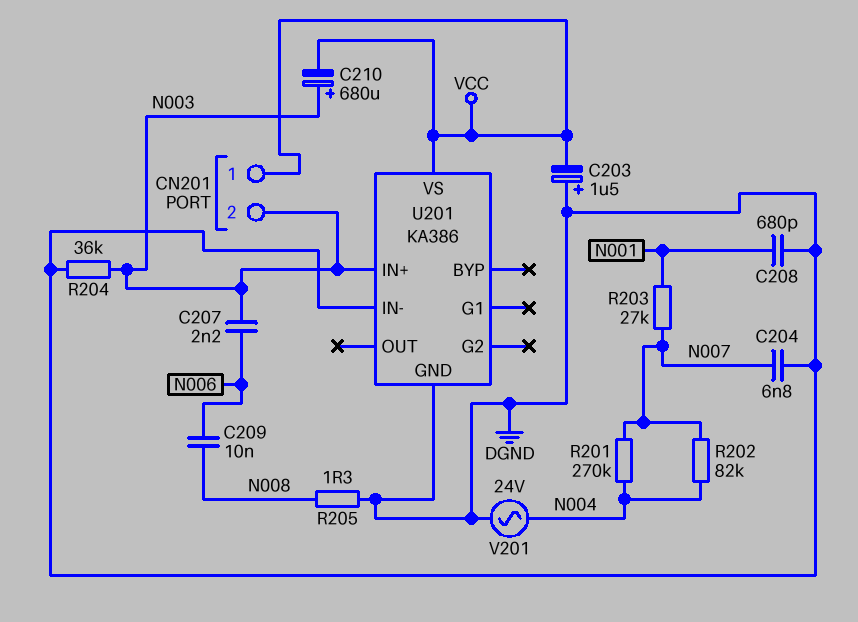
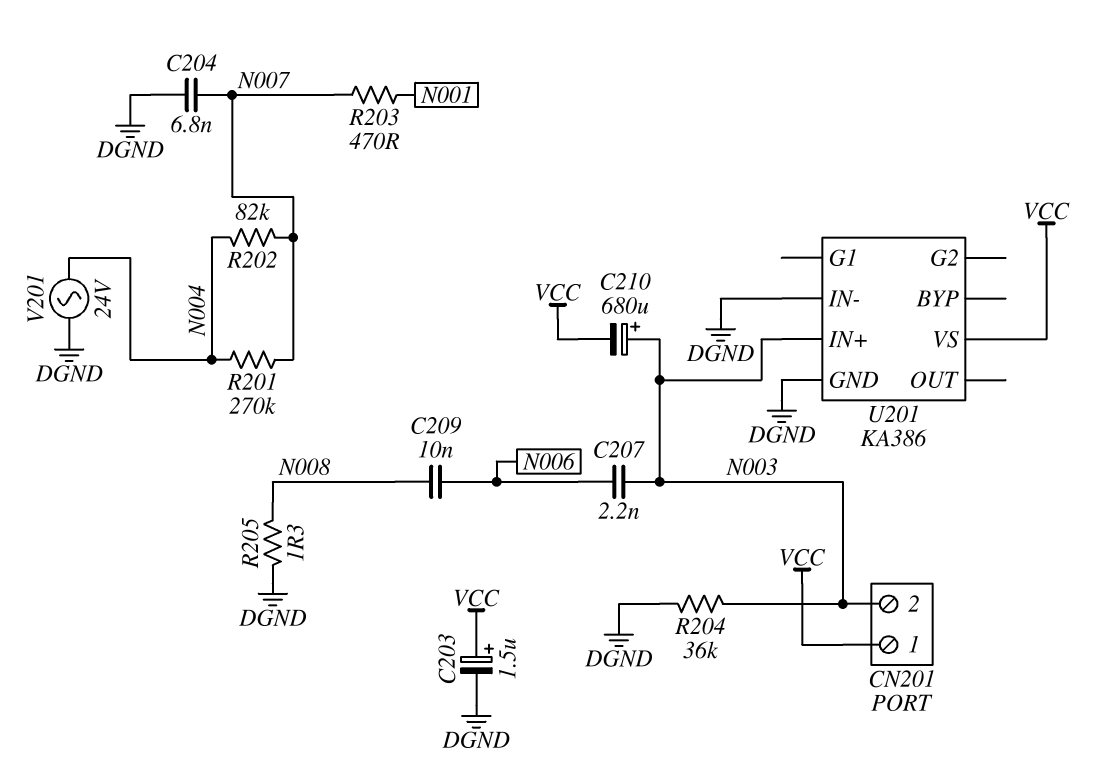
C203: 1.5uF (plus DGND, minus VCC) -> 1.5uF (plus VCC, minus DGND)
C208: 680pF (DGND, N001) -> none
R203: 27k (N001, N007) -> 470 (N001, N007)

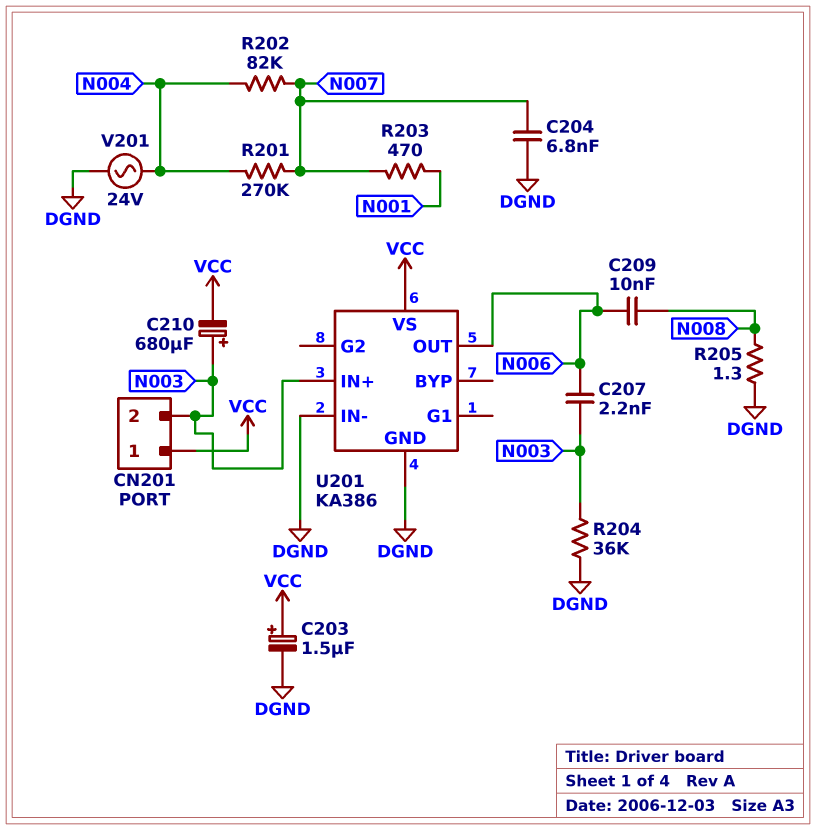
U201 pin OUT: none -> N006

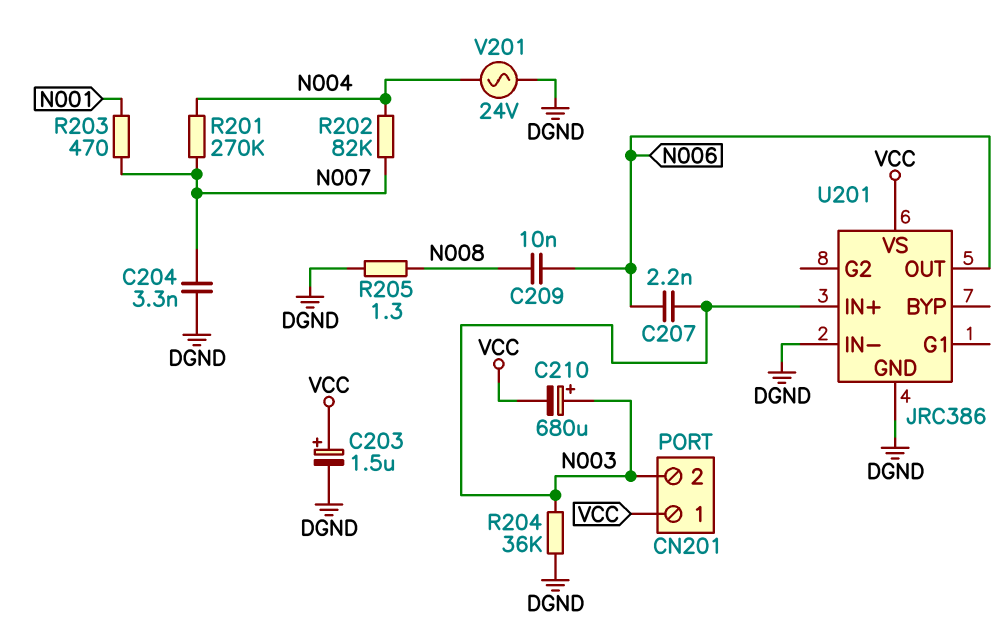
C204: 6.8nF (DGND, N007) -> 3.3nF (DGND, N007)
U201: KA386 -> JRC386

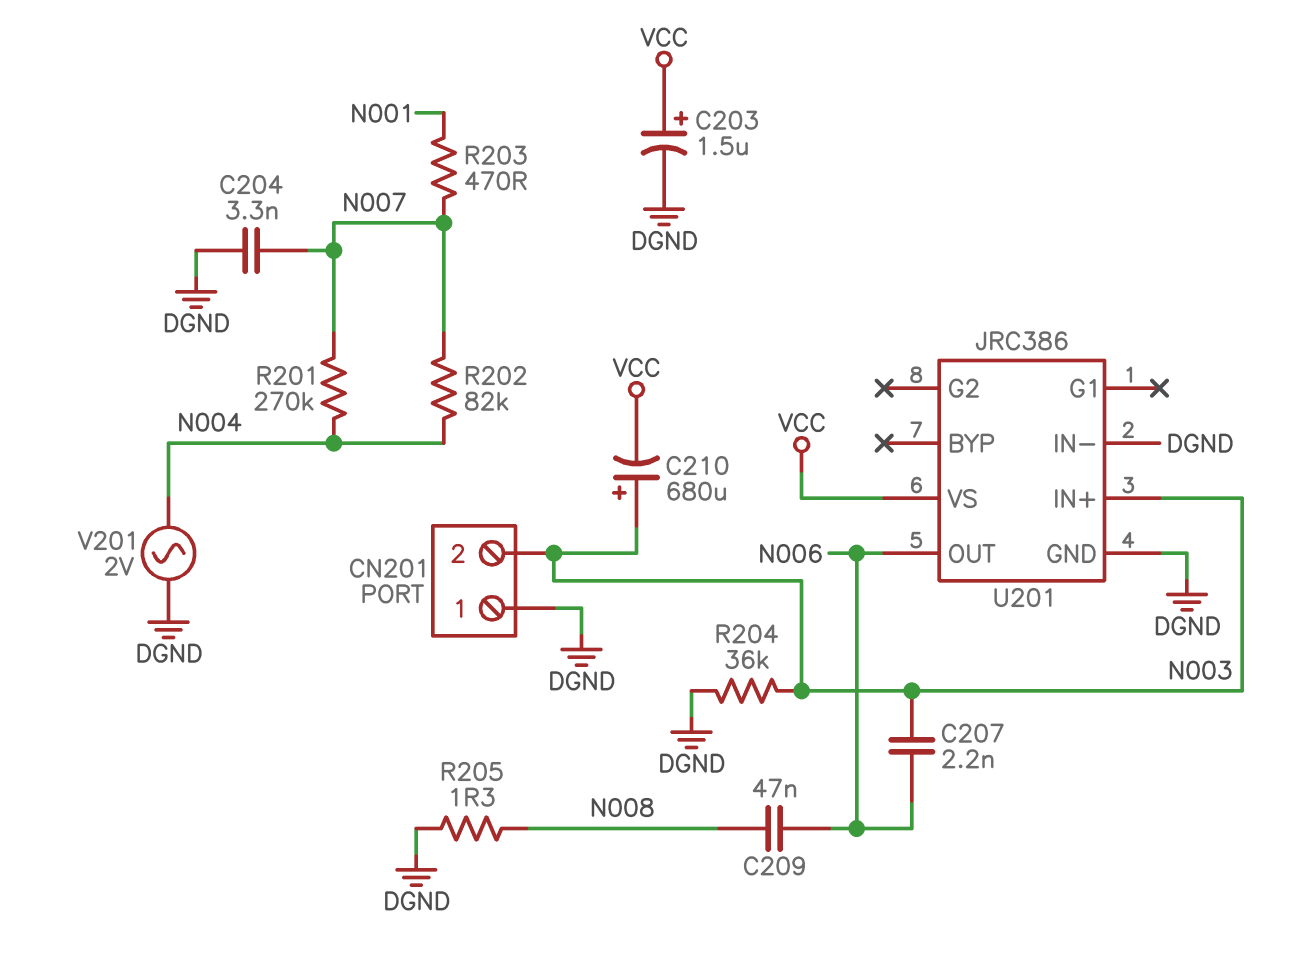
C209: 10nF (N006, N008) -> 47nF (N006, N008)
CN201 pin 1: VCC -> DGND
V201: AC 24V (DGND, N004) -> AC 2V (DGND, N004)

